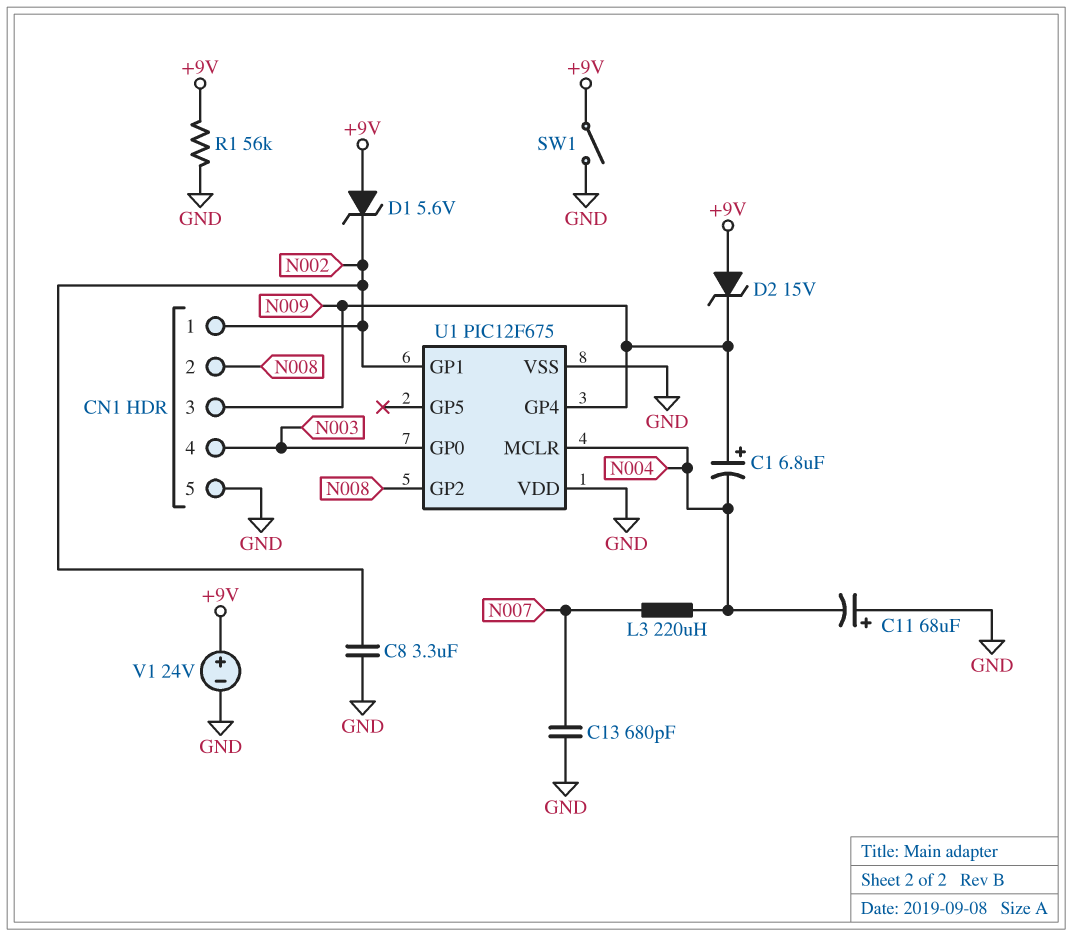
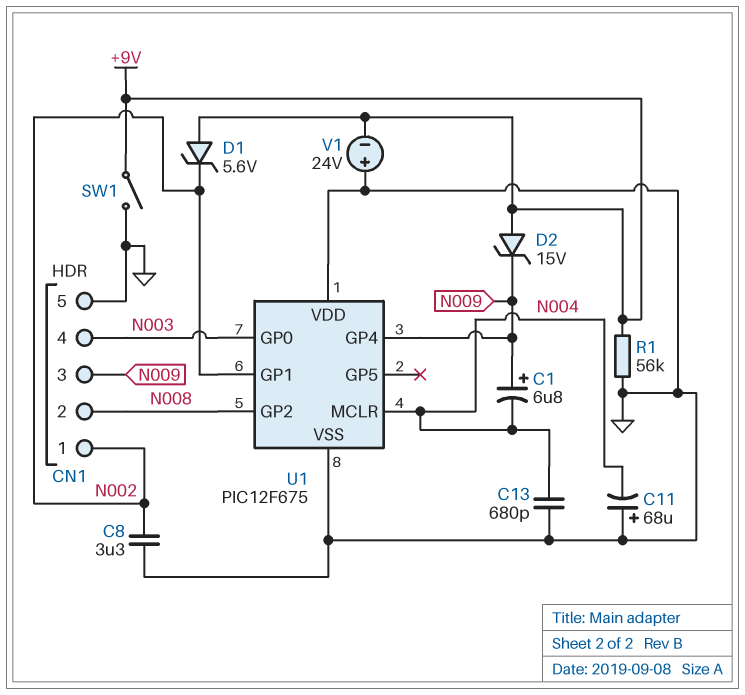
C13: 680pF (GND, N007) -> 680pF (GND, N004)
L3: 220uH (N004, N007) -> none
V1: 24V (plus +9V, minus GND) -> 24V (plus GND, minus +9V)

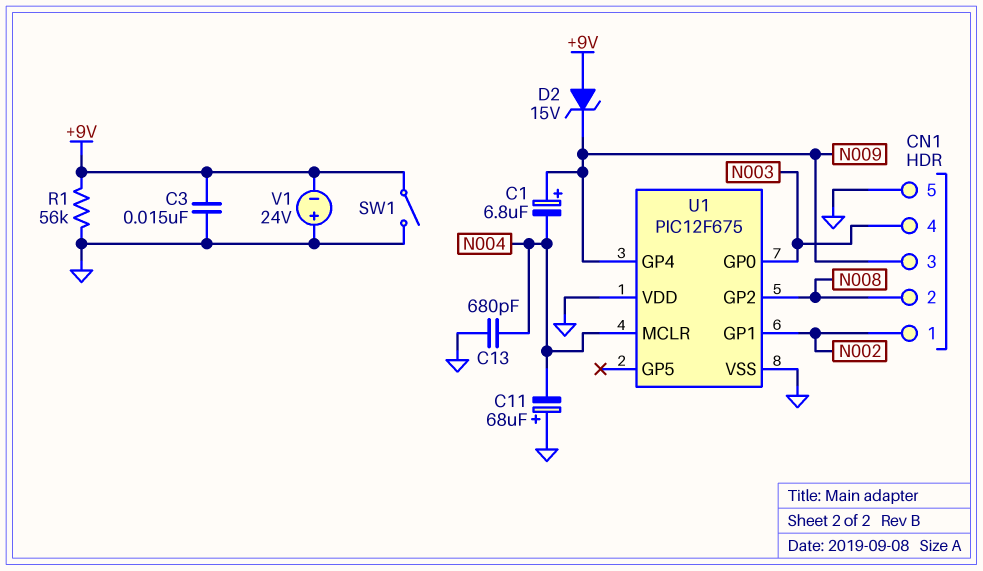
C3: none -> 15nF (+9V, GND)
C8: 3.3uF (GND, N002) -> none
D1: zener 5.6V (A +9V, K N002) -> none

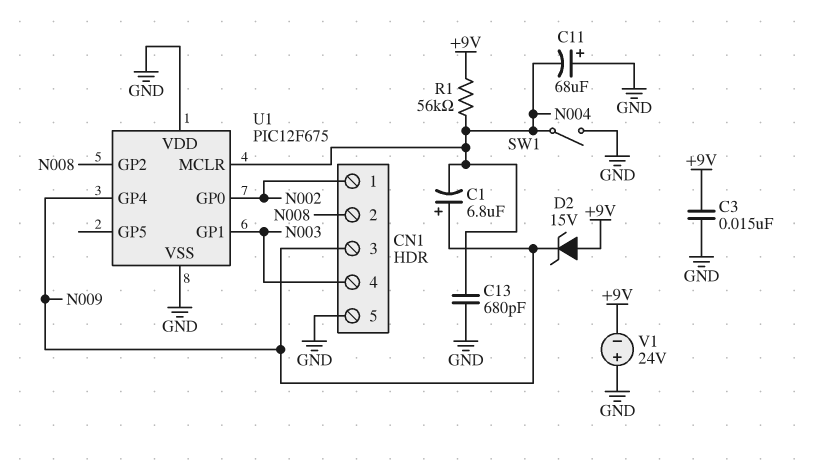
R1: 56k (+9V, GND) -> 56k (+9V, N004)
SW1: switch (+9V, GND) -> switch (GND, N004)
U1 pin GP0: N003 -> N002
U1 pin GP1: N002 -> N003

